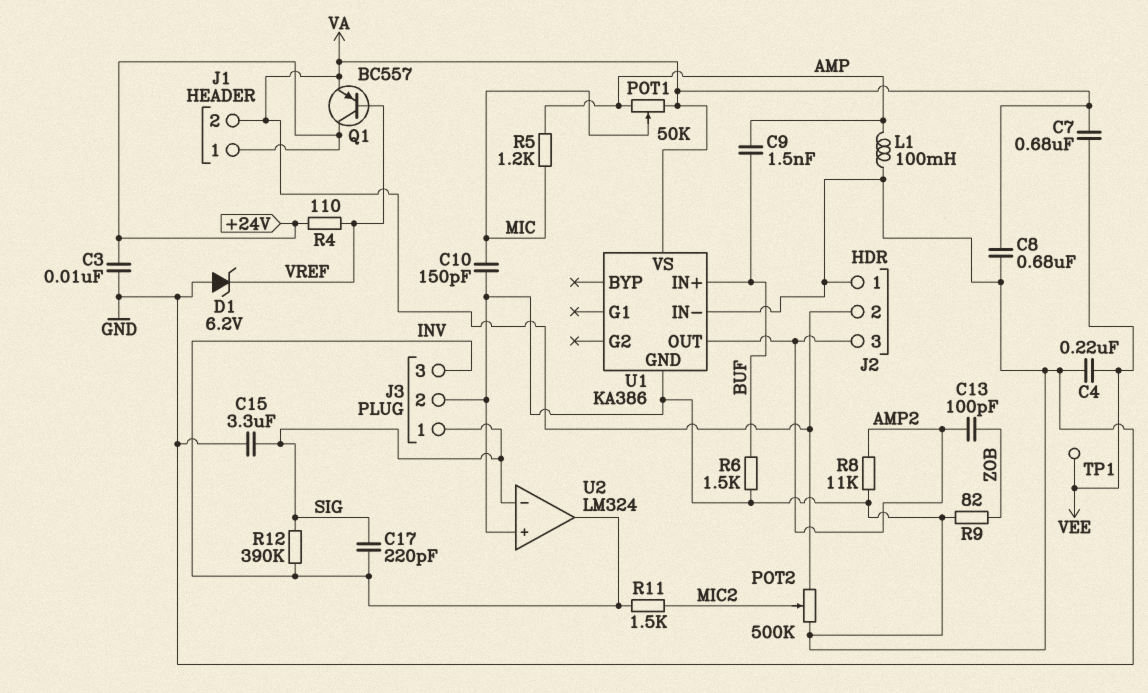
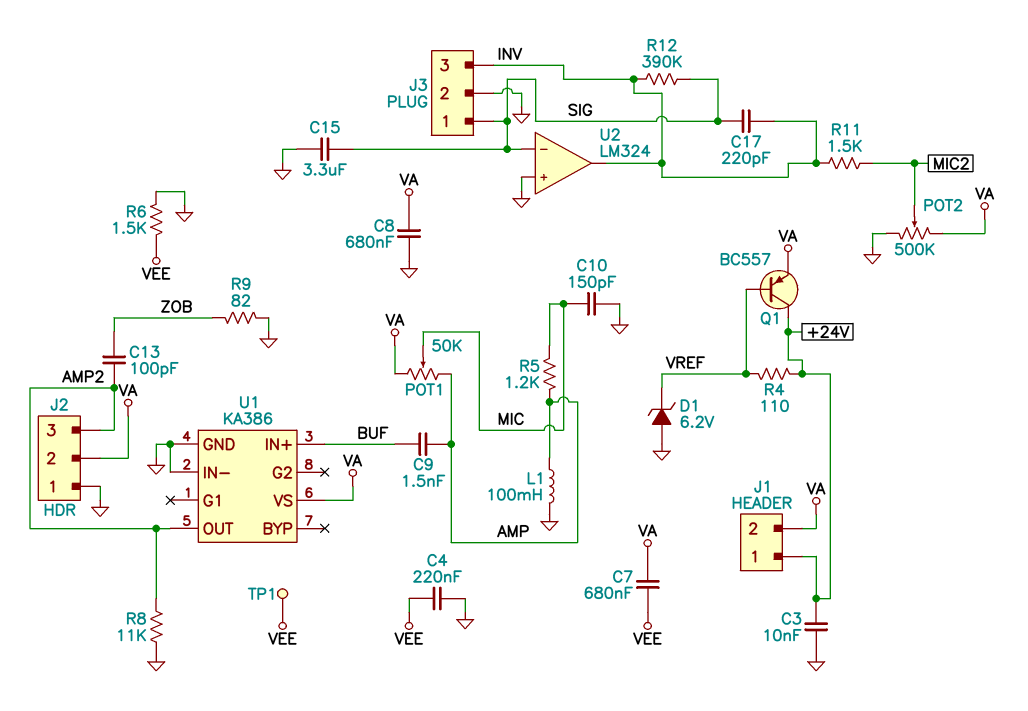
R6: 1.5k (BUF, GND) -> 1.5k (GND, VEE)

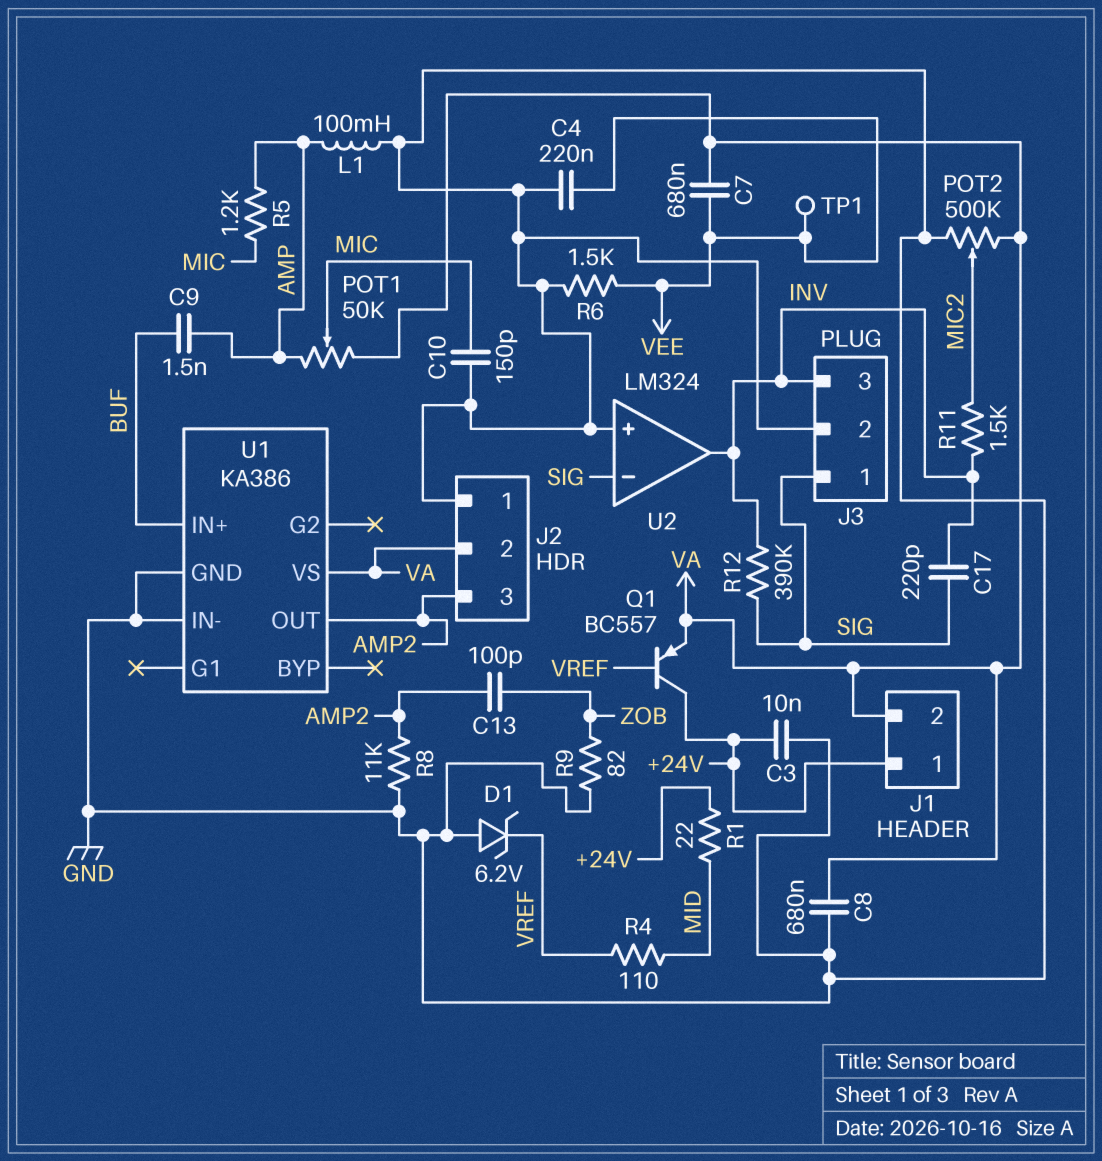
C15: 3.3uF (GND, SIG) -> none
R1: none -> 22 (+24V, MID)
R4: 110 (+24V, VREF) -> 110 (MID, VREF)

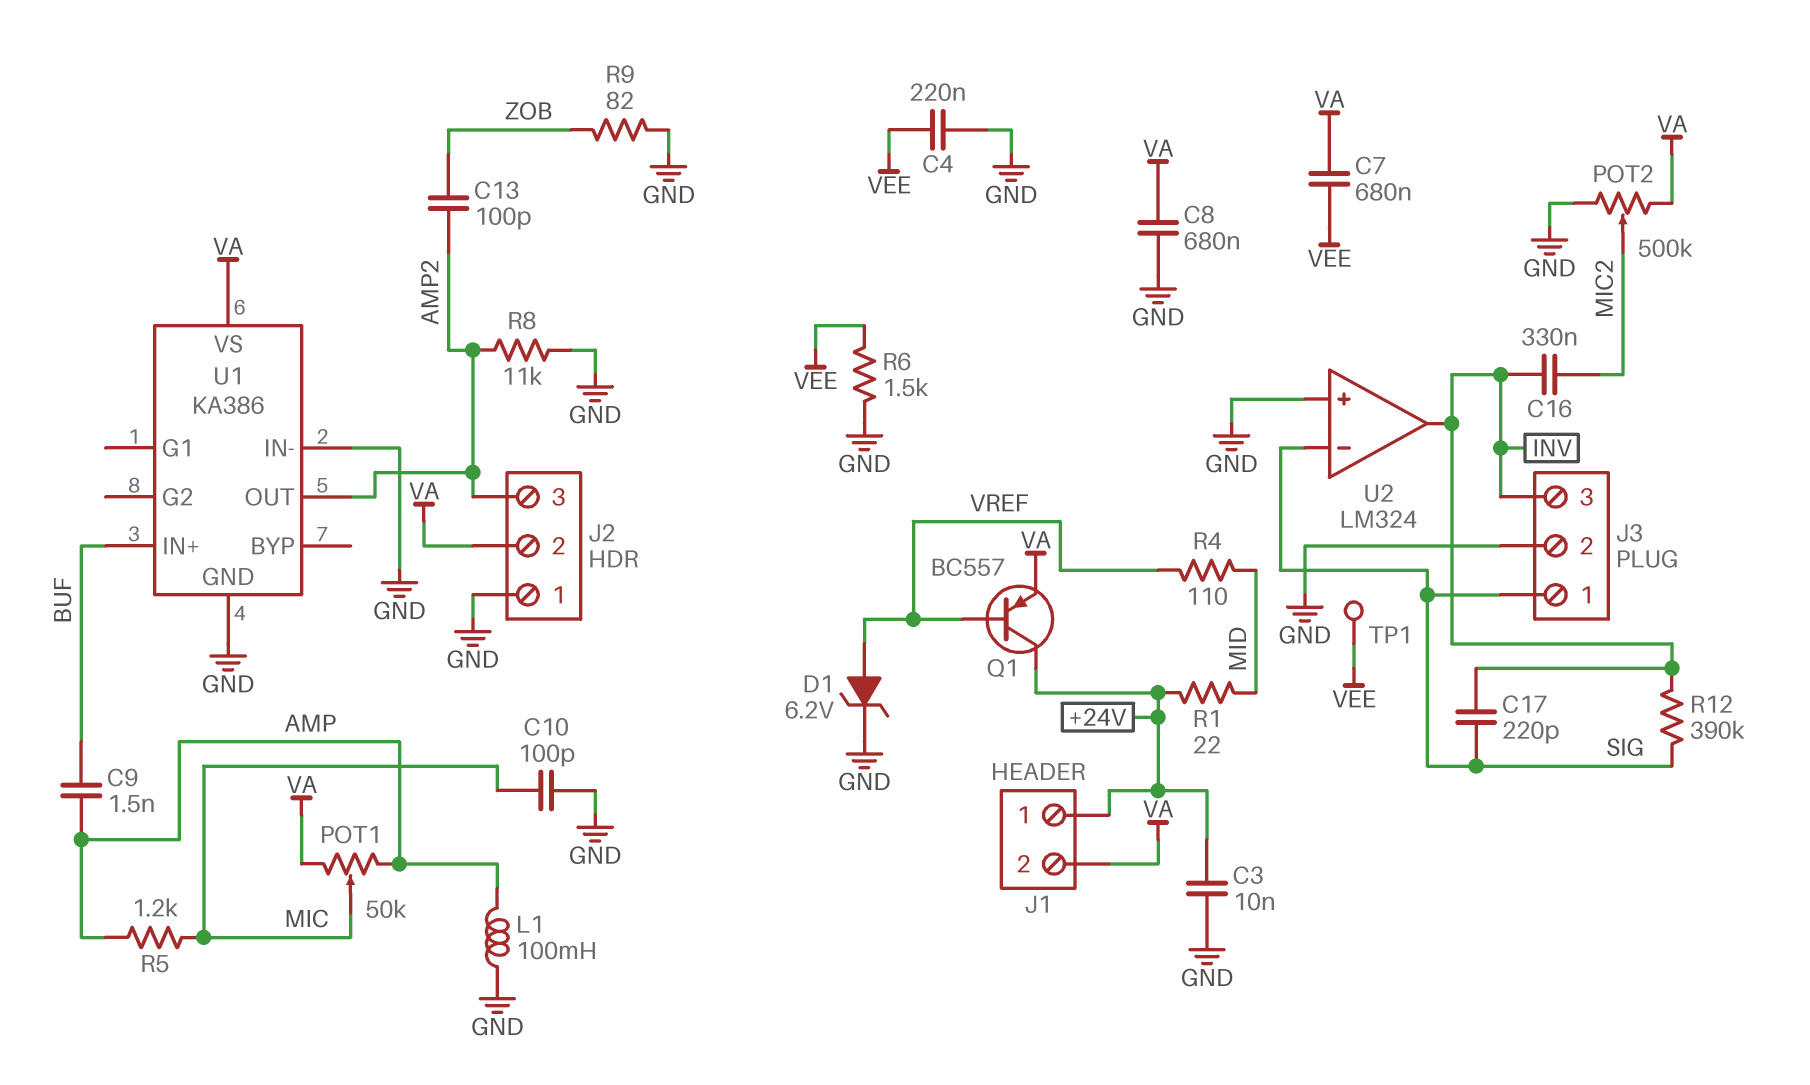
C10: 150pF (GND, MIC) -> 100pF (GND, MIC)
C16: none -> 330nF (INV, MIC2)
D1: zener 6.2V (A GND, K VREF) -> zener 6.2V (A VREF, K GND)
R11: 1.5k (INV, MIC2) -> none

